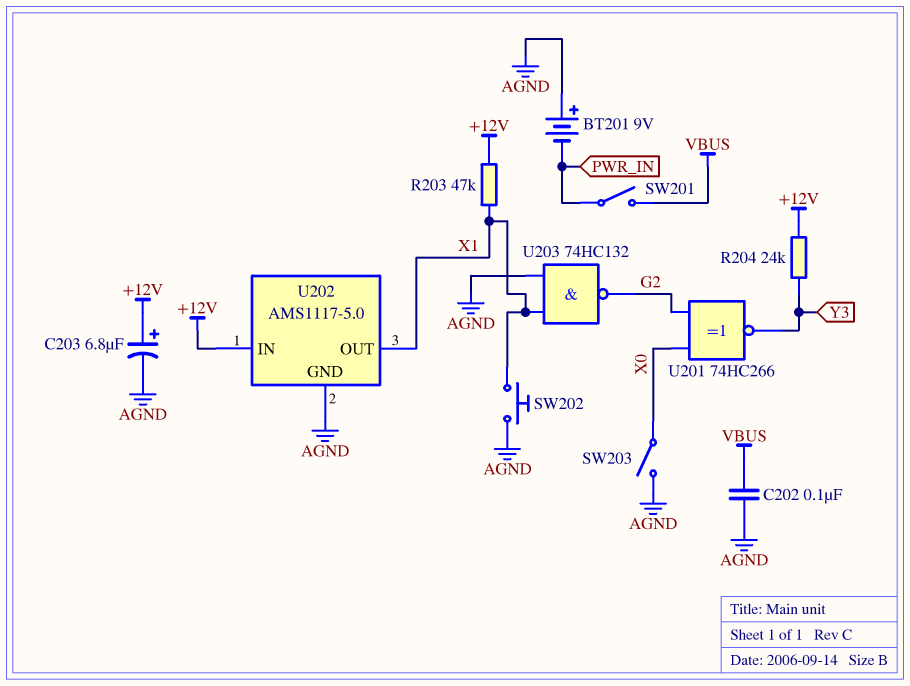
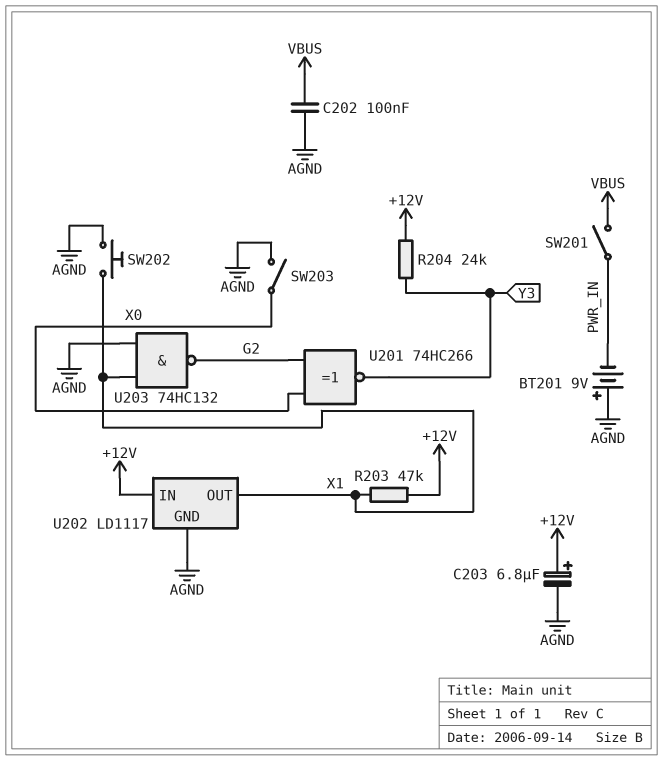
U202: AMS1117-5.0 -> LD1117

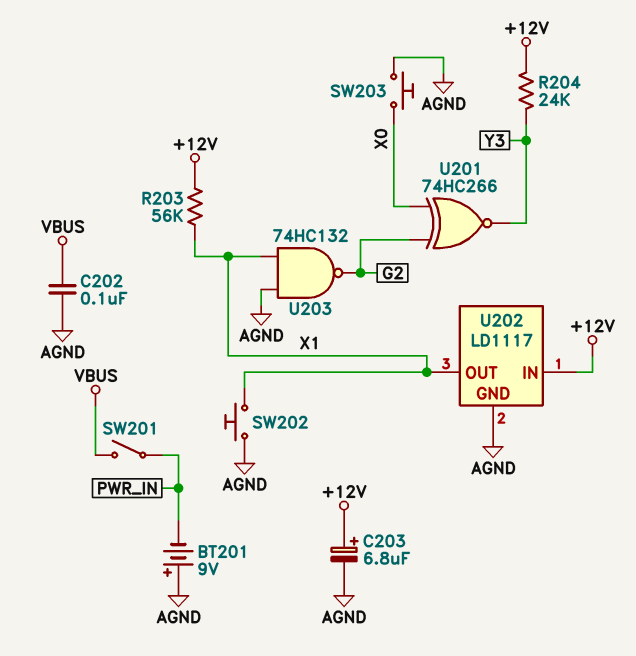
R203: 47k (+12V, X1) -> 56k (+12V, X1)
SW203: switch (AGND, X0) -> button (AGND, X0)

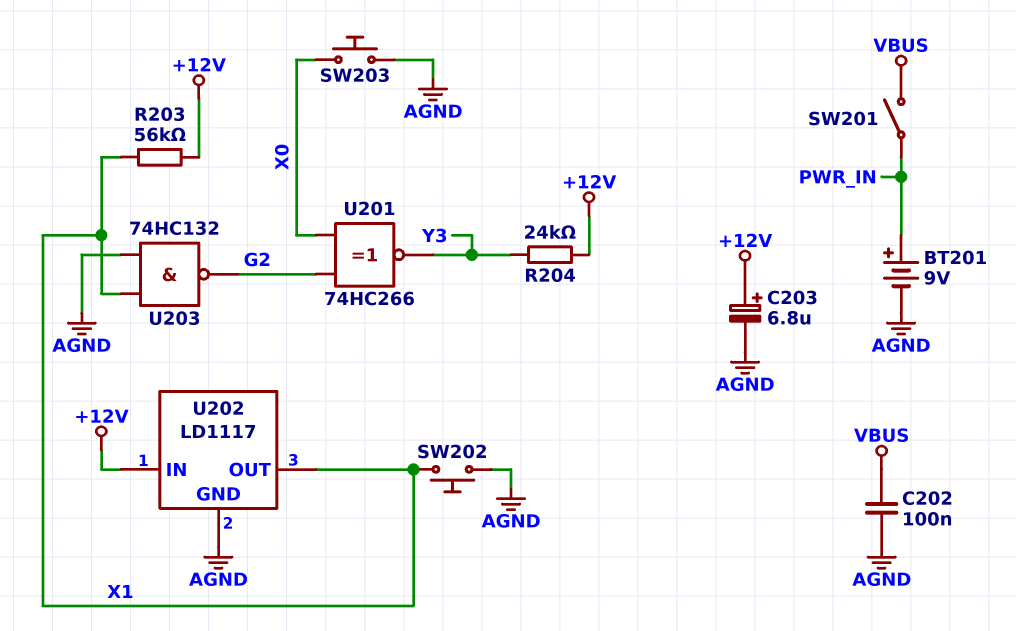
BT201: 9V (plus AGND, minus PWR_IN) -> 9V (plus PWR_IN, minus AGND)

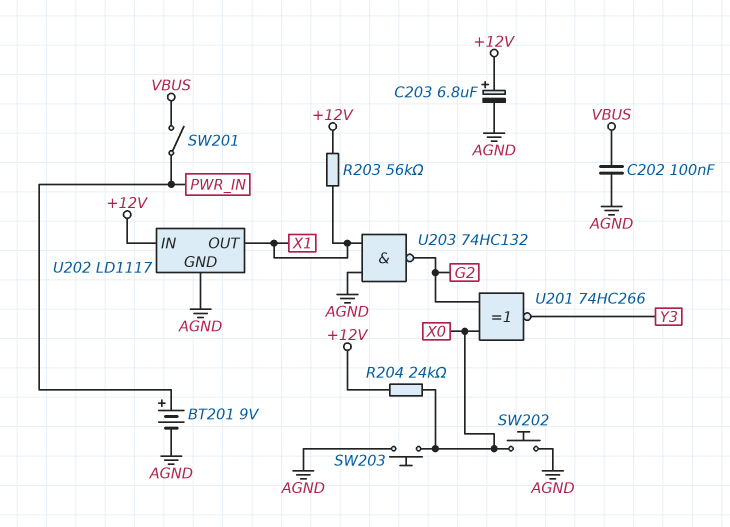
R204: 24k (+12V, Y3) -> 24k (+12V, X0)
SW202: button (AGND, X1) -> button (AGND, X0)

